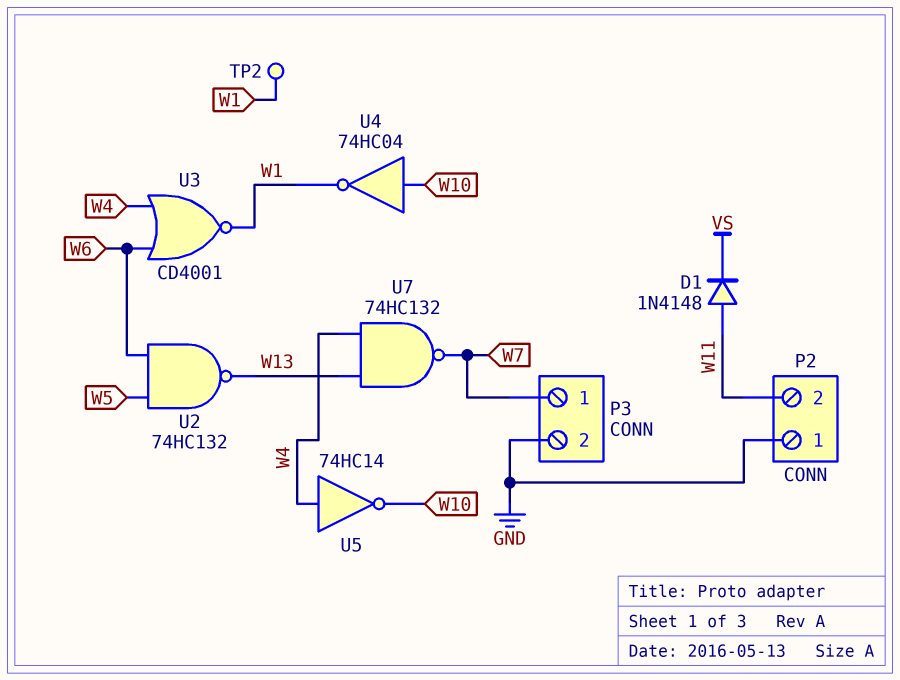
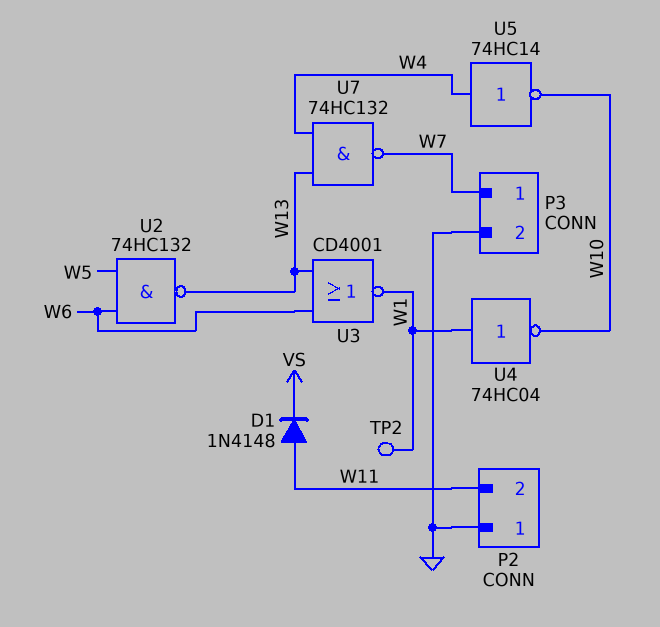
U3: NOR CD4001 (in W4, in W6, out W1) -> NOR CD4001 (in W6, in W13, out W1)
U4: NOT 74HC04 (in W10, out W1) -> NOT 74HC04 (in W1, out W10)

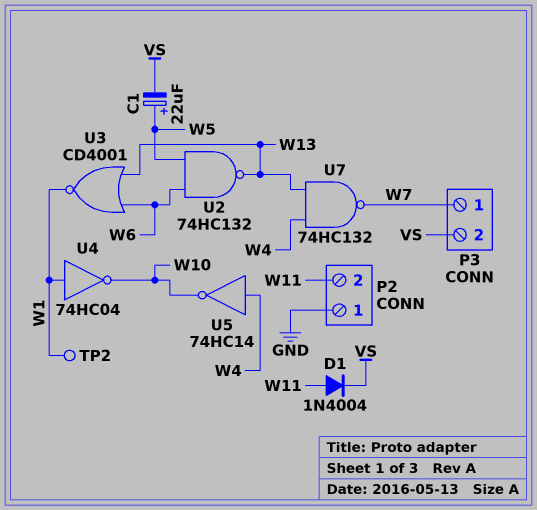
C1: none -> 22uF (plus W5, minus VS)
D1: diode 1N4148 (A W11, K VS) -> diode 1N4004 (A W11, K VS)
P3 pin 2: GND -> VS

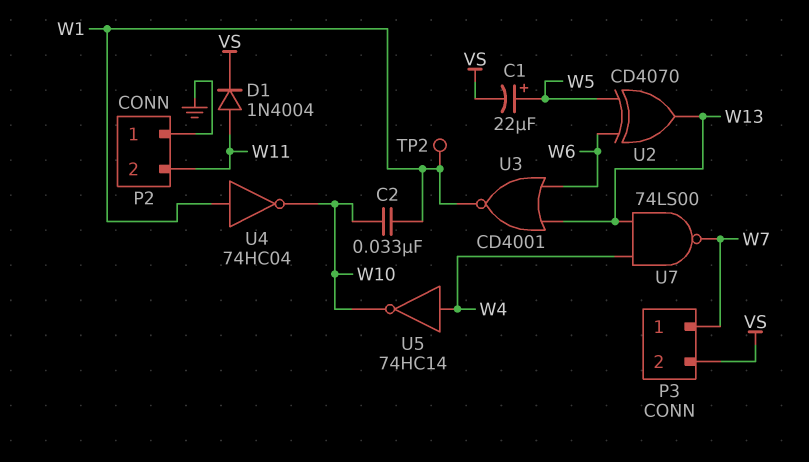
C2: none -> 33nF (W1, W10)
U2: NAND 74HC132 (in W5, in W6, out W13) -> XOR CD4070 (in W5, in W6, out W13)
U7: NAND 74HC132 (in W4, in W13, out W7) -> NAND 74LS00 (in W4, in W13, out W7)

